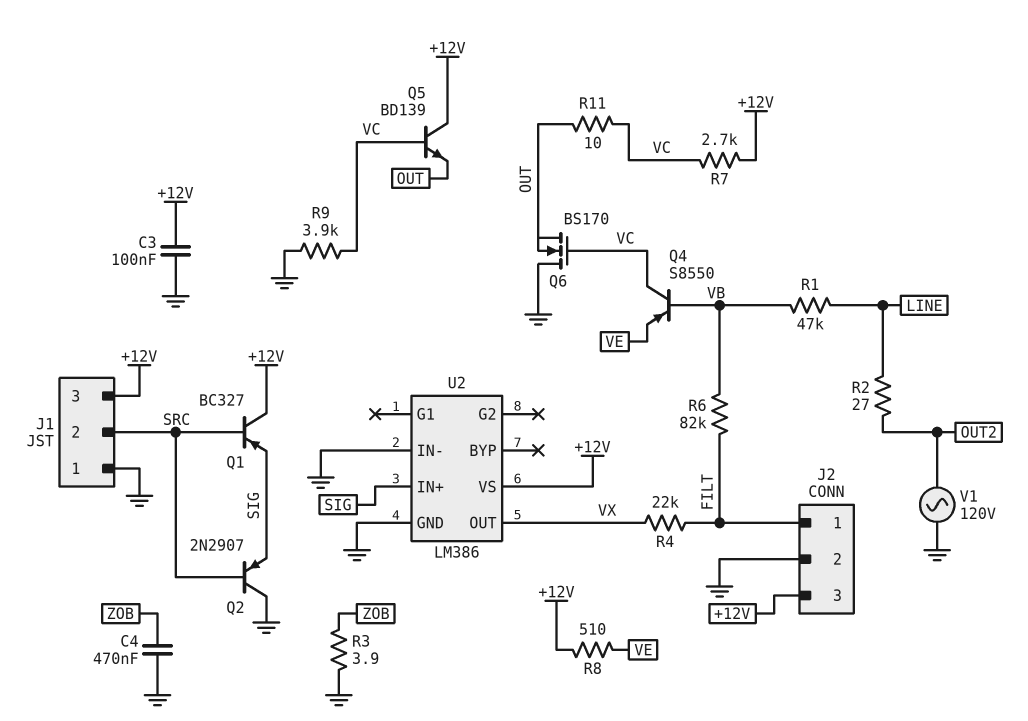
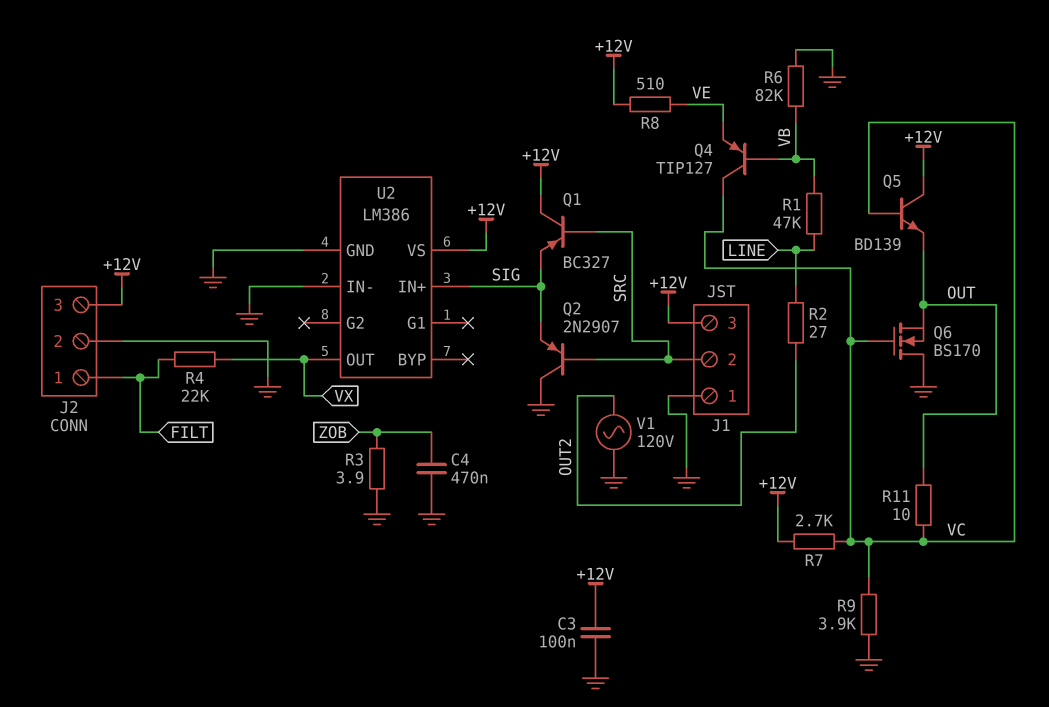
Q4: PNP S8550 (B VB, C VC, E VE) -> PNP TIP127 (B VB, C VC, E VE)
R6: 82k (FILT, VB) -> 82k (GND, VB)

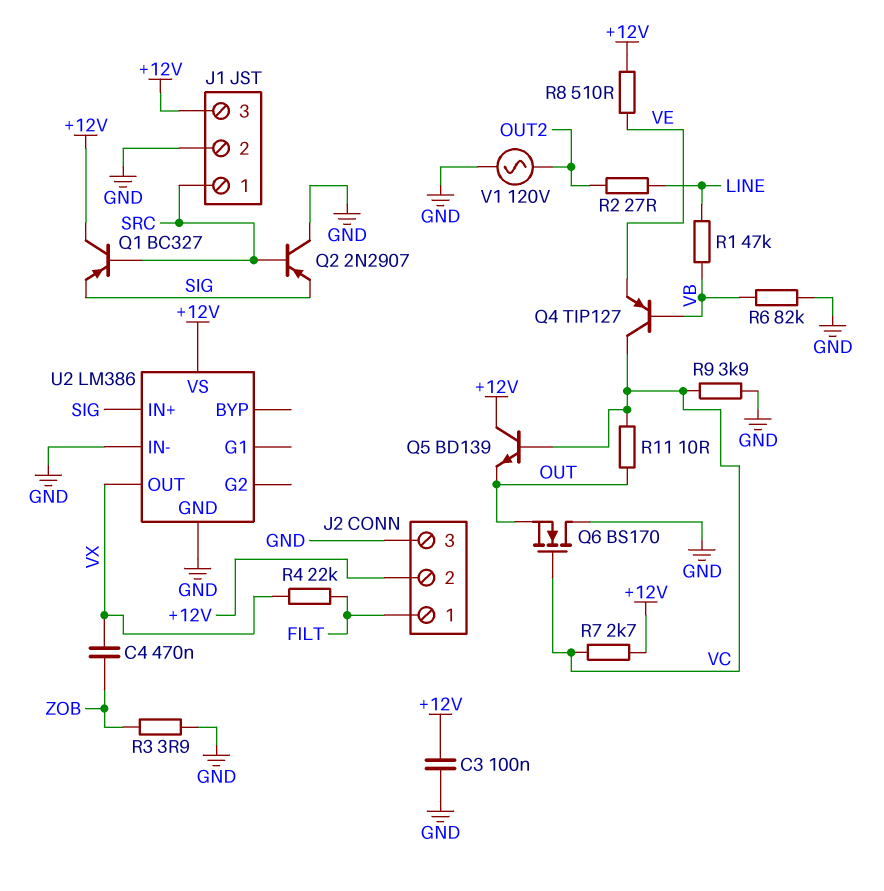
C4: 470nF (GND, ZOB) -> 470nF (VX, ZOB)
J1 pin 1: GND -> SRC
J1 pin 2: SRC -> GND
J2 pin 2: GND -> +12V
J2 pin 3: +12V -> GND

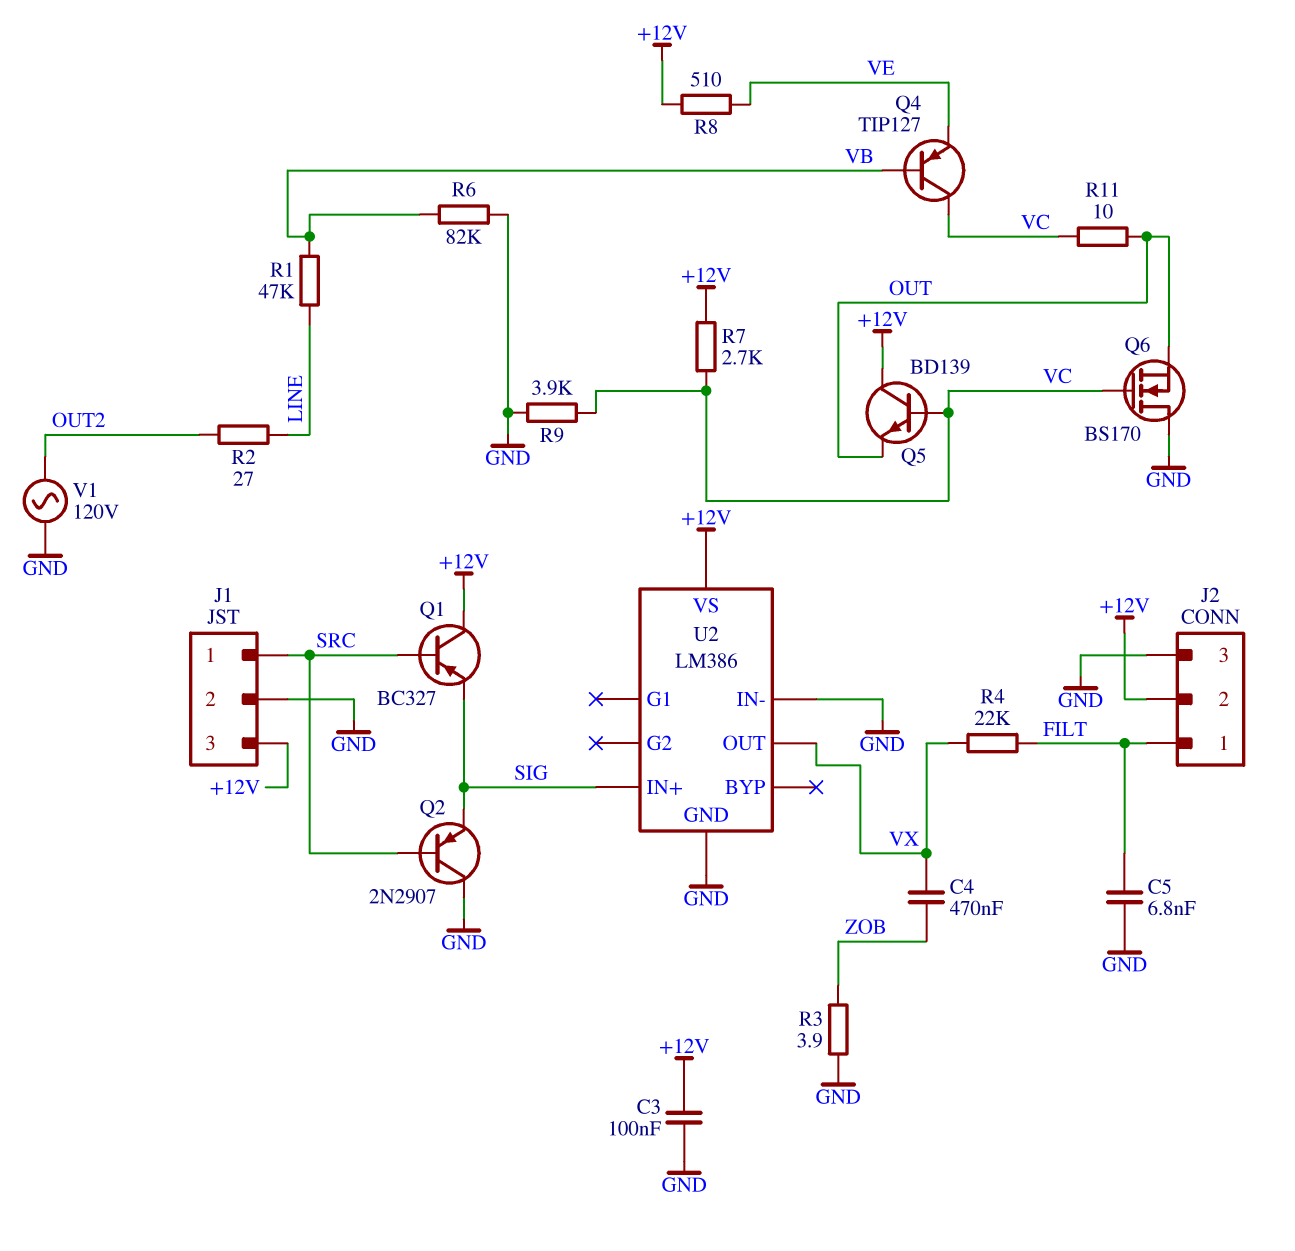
C5: none -> 6.8nF (FILT, GND)

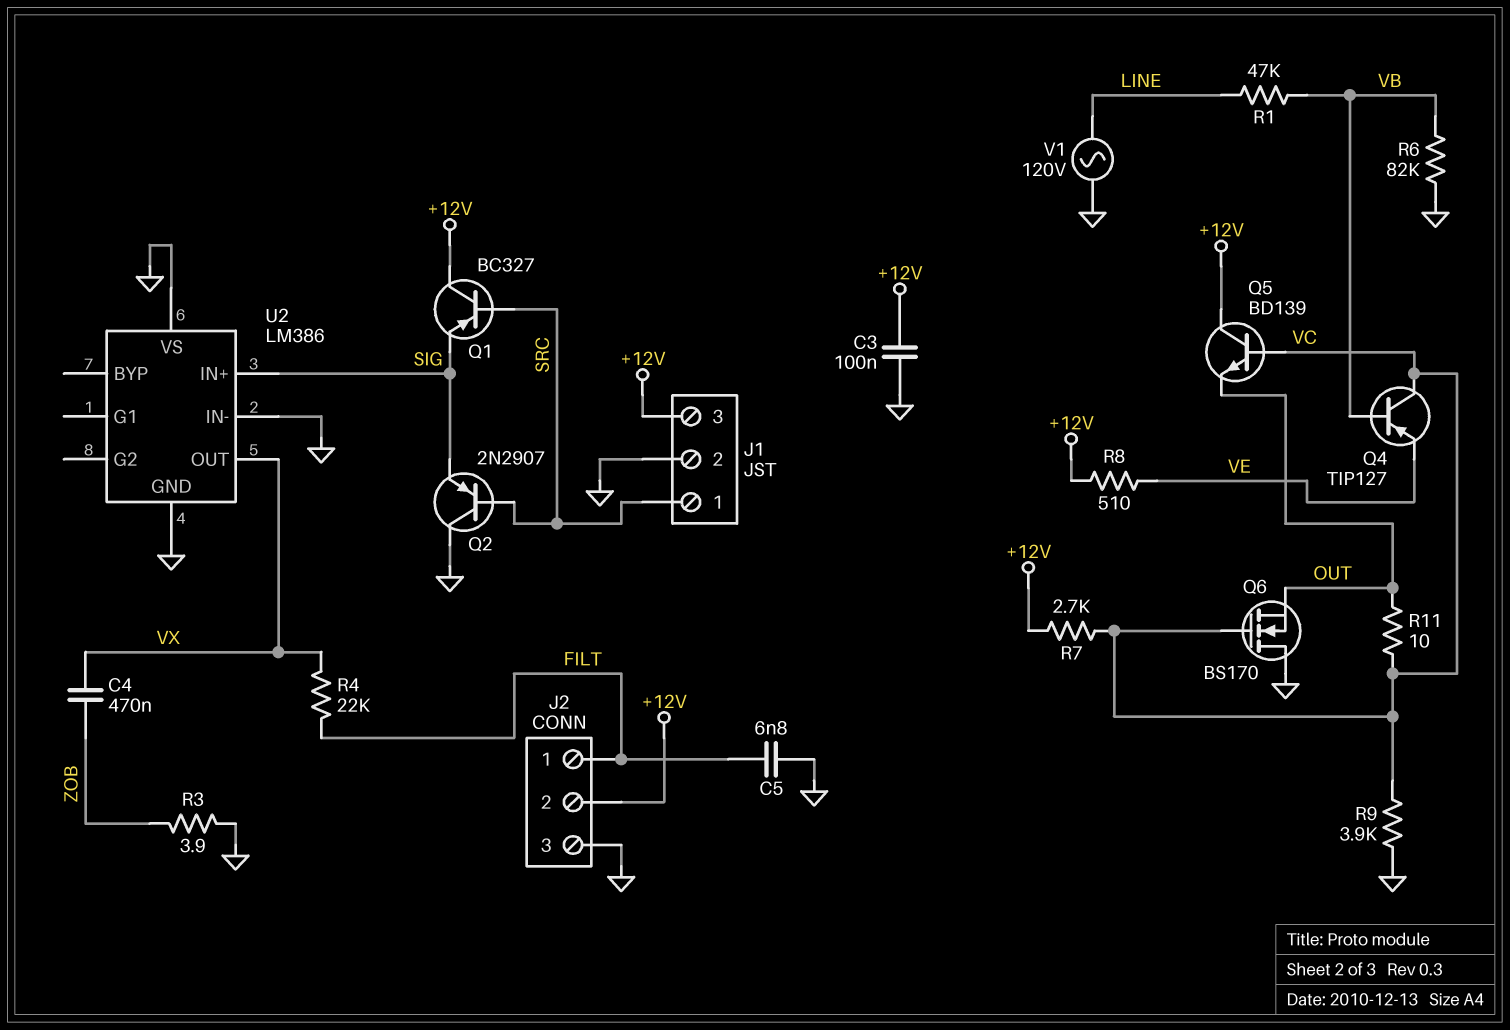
R2: 27 (LINE, OUT2) -> none
U2 pin VS: +12V -> GND
V1: AC 120V (GND, OUT2) -> AC 120V (GND, LINE)

